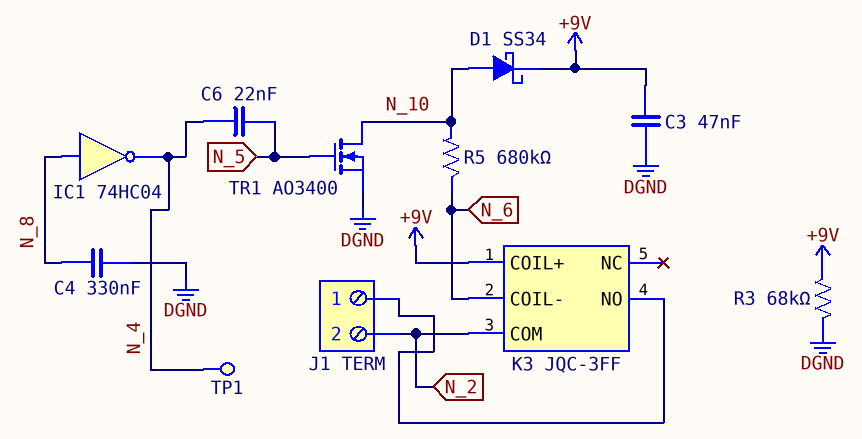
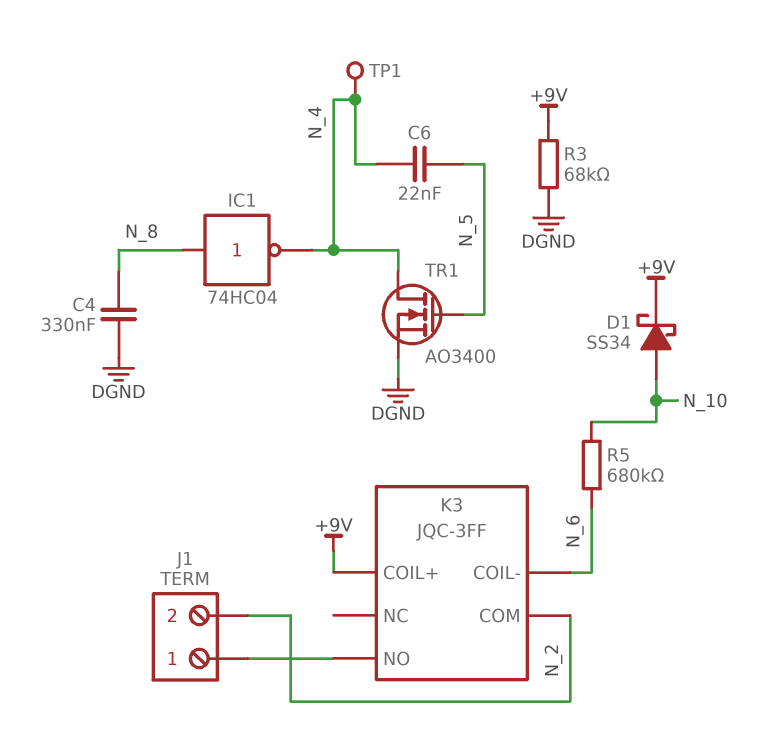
C3: 47nF (+9V, DGND) -> none
TR1: NMOS AO3400 (G N_5, D N_10, S DGND) -> NMOS AO3400 (G N_5, D N_4, S DGND)

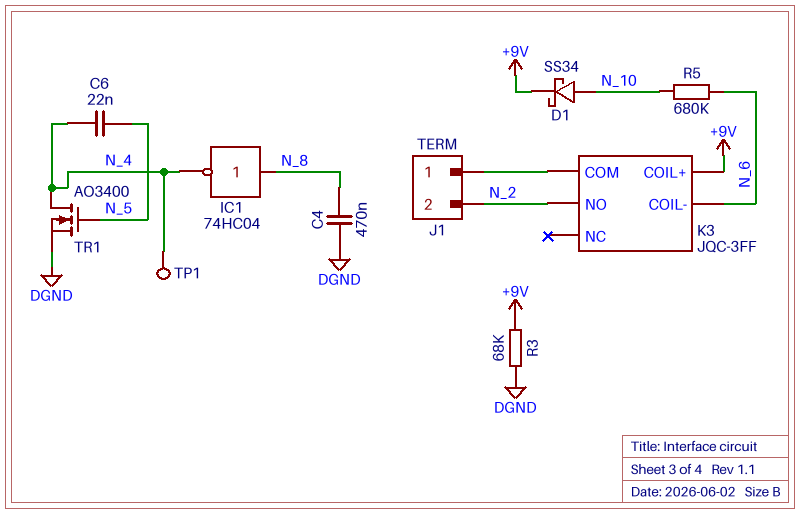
C4: 330nF (DGND, N_8) -> 470nF (DGND, N_8)
K3 pin COM: N_2 -> J1/1
K3 pin NO: J1/1 -> N_2

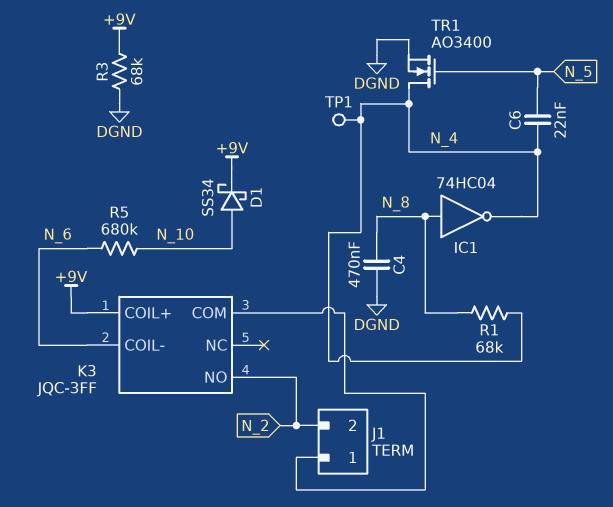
R1: none -> 68k (N_4, N_8)

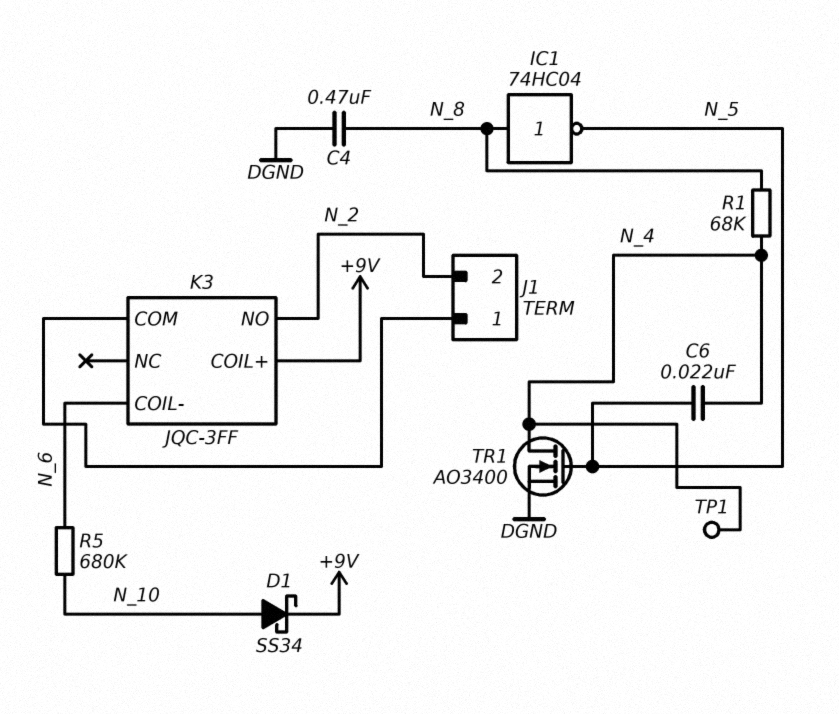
IC1: NOT 74HC04 (in N_8, out N_4) -> NOT 74HC04 (in N_8, out N_5)
R3: 68k (+9V, DGND) -> none

